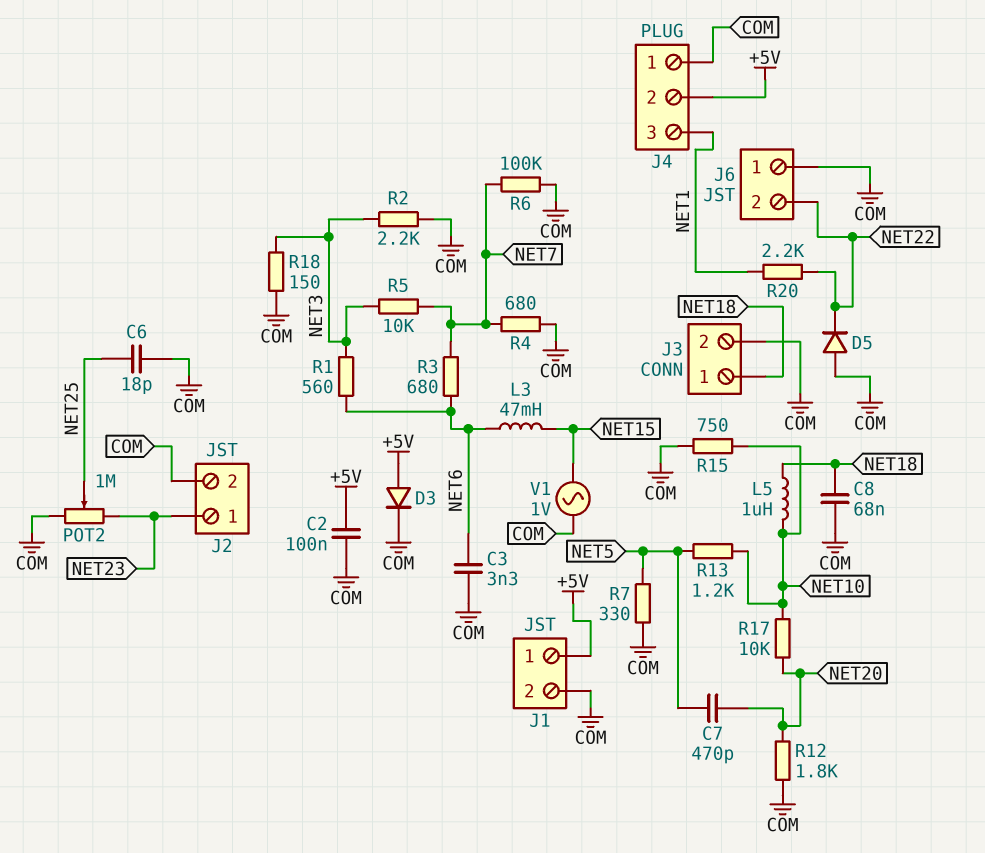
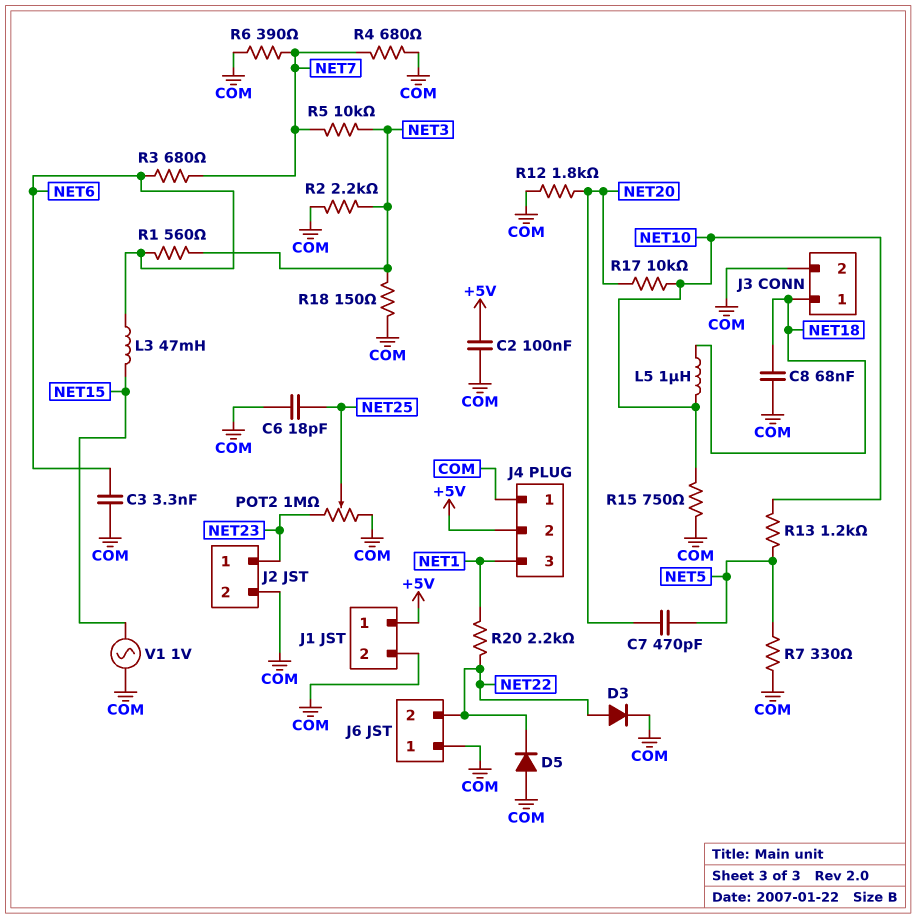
D3: diode (A +5V, K COM) -> diode (A NET22, K COM)
R6: 100k (COM, NET7) -> 390 (COM, NET7)

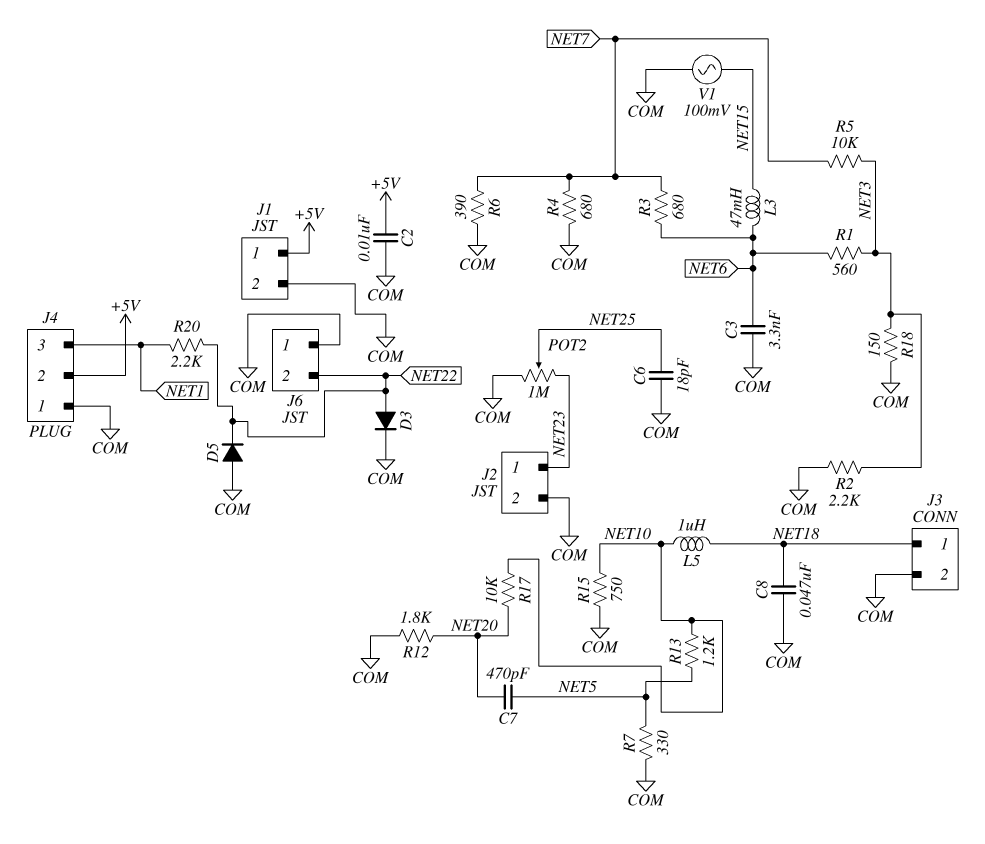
C2: 100nF (+5V, COM) -> 10nF (+5V, COM)
C8: 68nF (COM, NET18) -> 47nF (COM, NET18)
V1: AC 1V (COM, NET15) -> AC 100mV (COM, NET15)

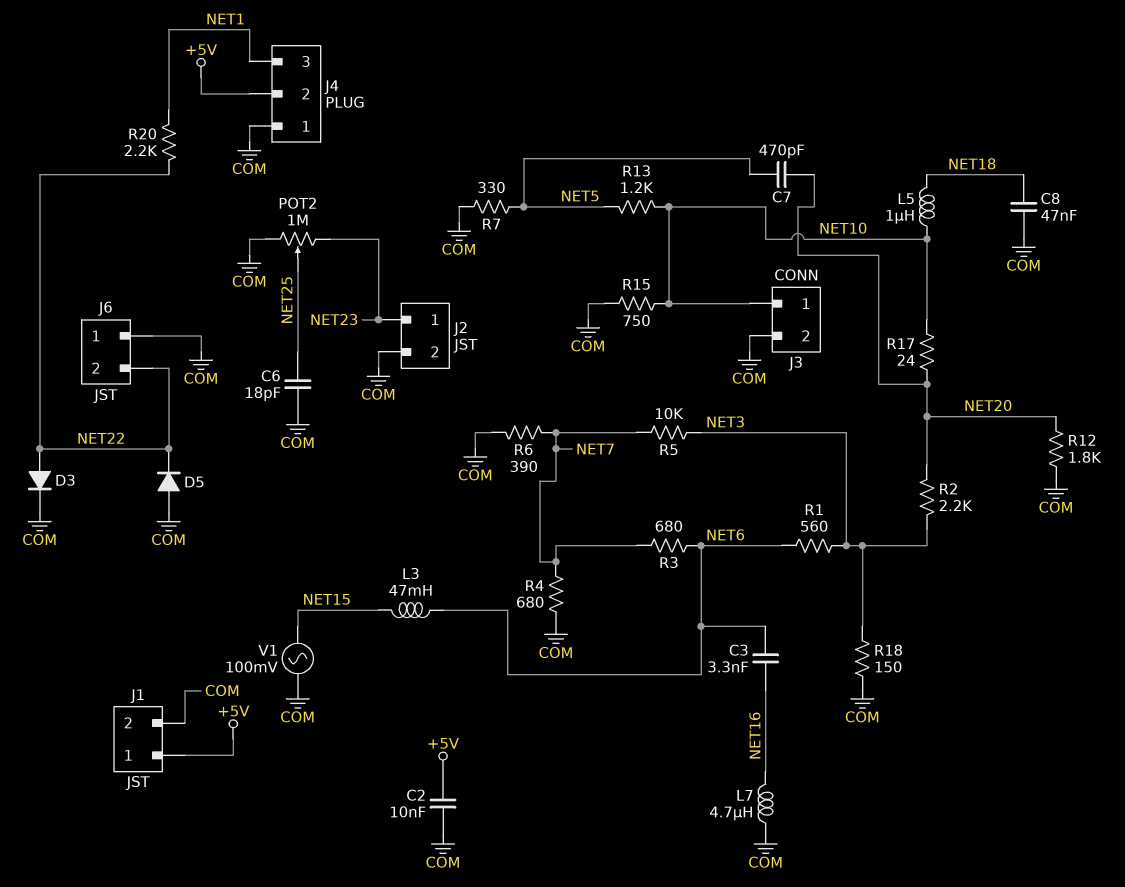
C3: 3.3nF (COM, NET6) -> 3.3nF (NET6, NET16)
J3 pin 1: NET18 -> NET10
L7: none -> 4.7uH (COM, NET16)
R2: 2.2k (COM, NET3) -> 2.2k (NET3, NET20)
R17: 10k (NET10, NET20) -> 24 (NET10, NET20)

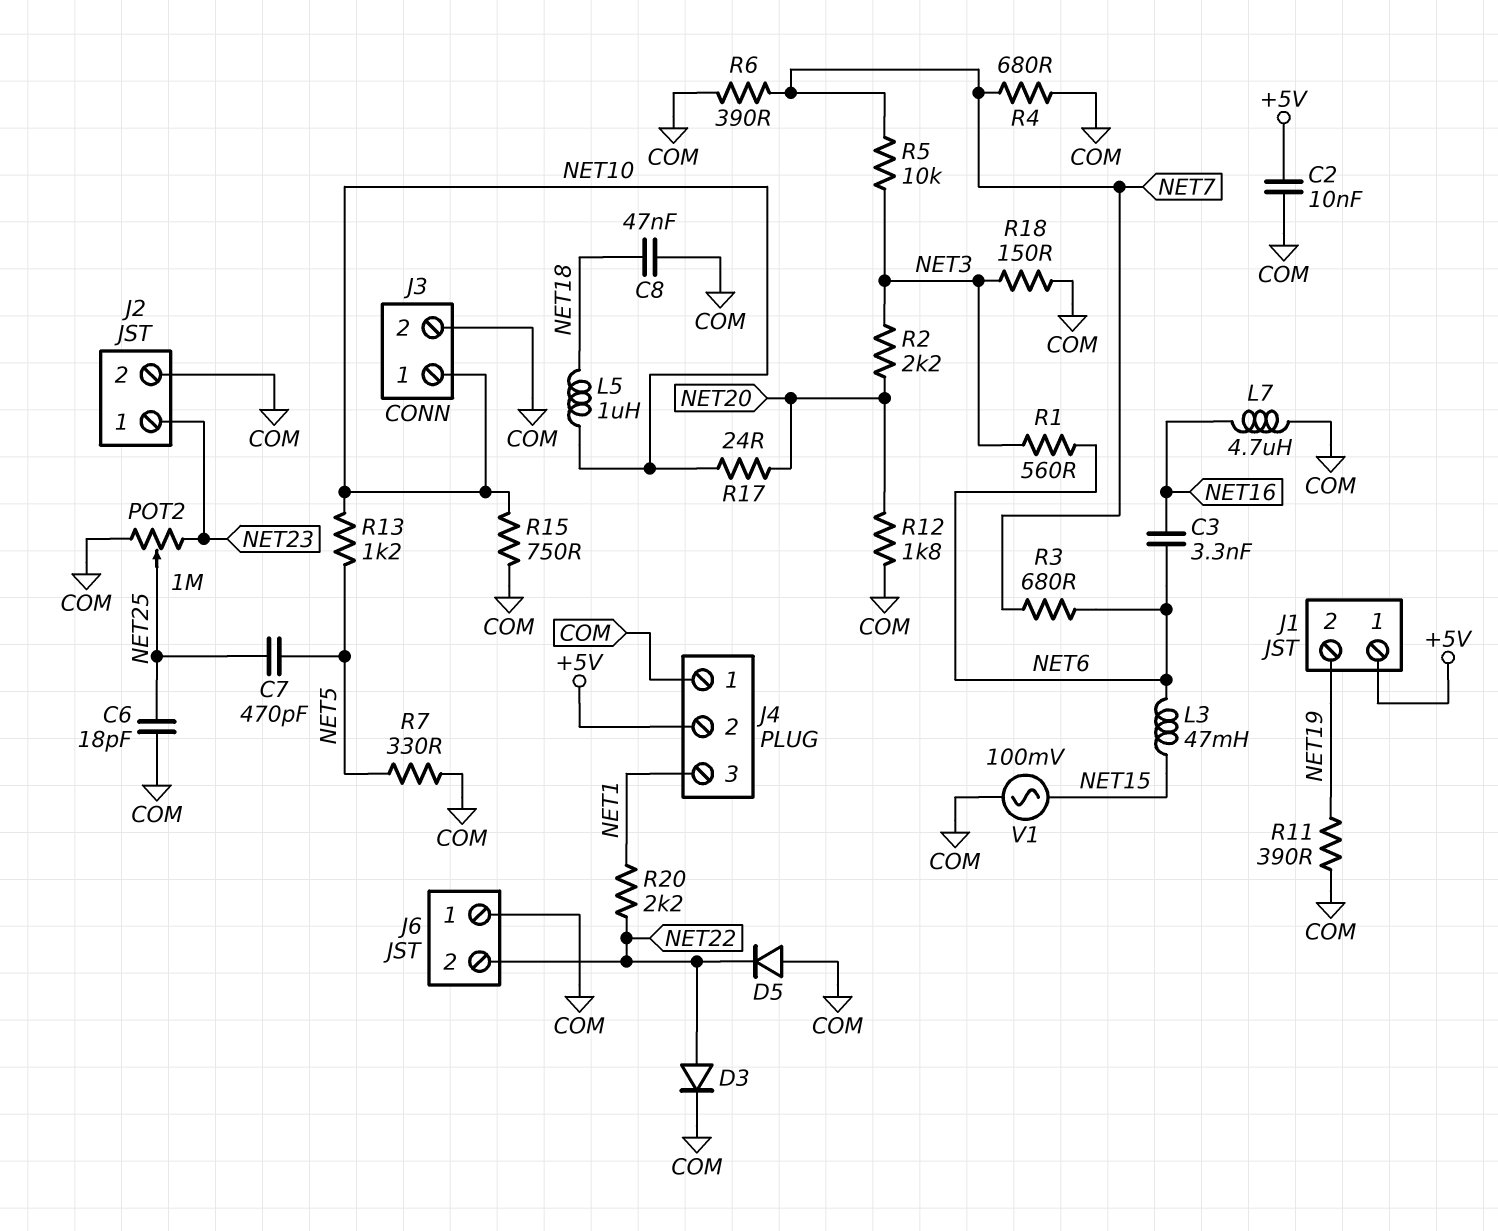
C7: 470pF (NET5, NET20) -> 470pF (NET5, NET25)
J1 pin 2: COM -> NET19
R11: none -> 390 (COM, NET19)

